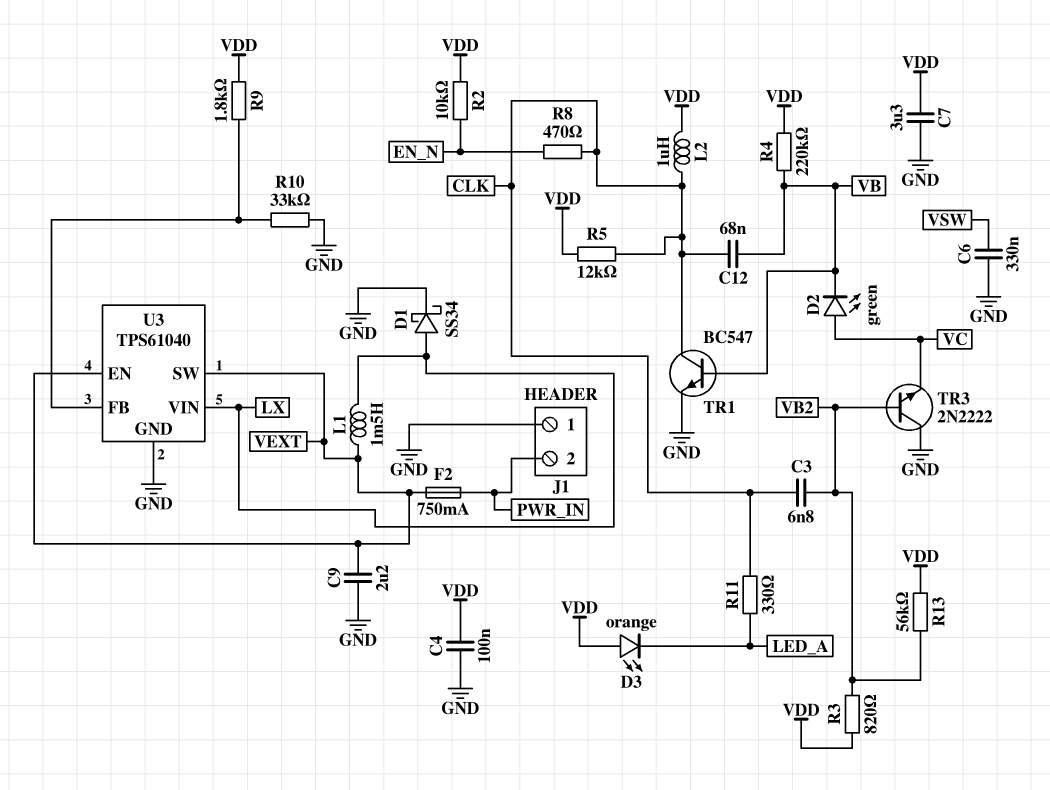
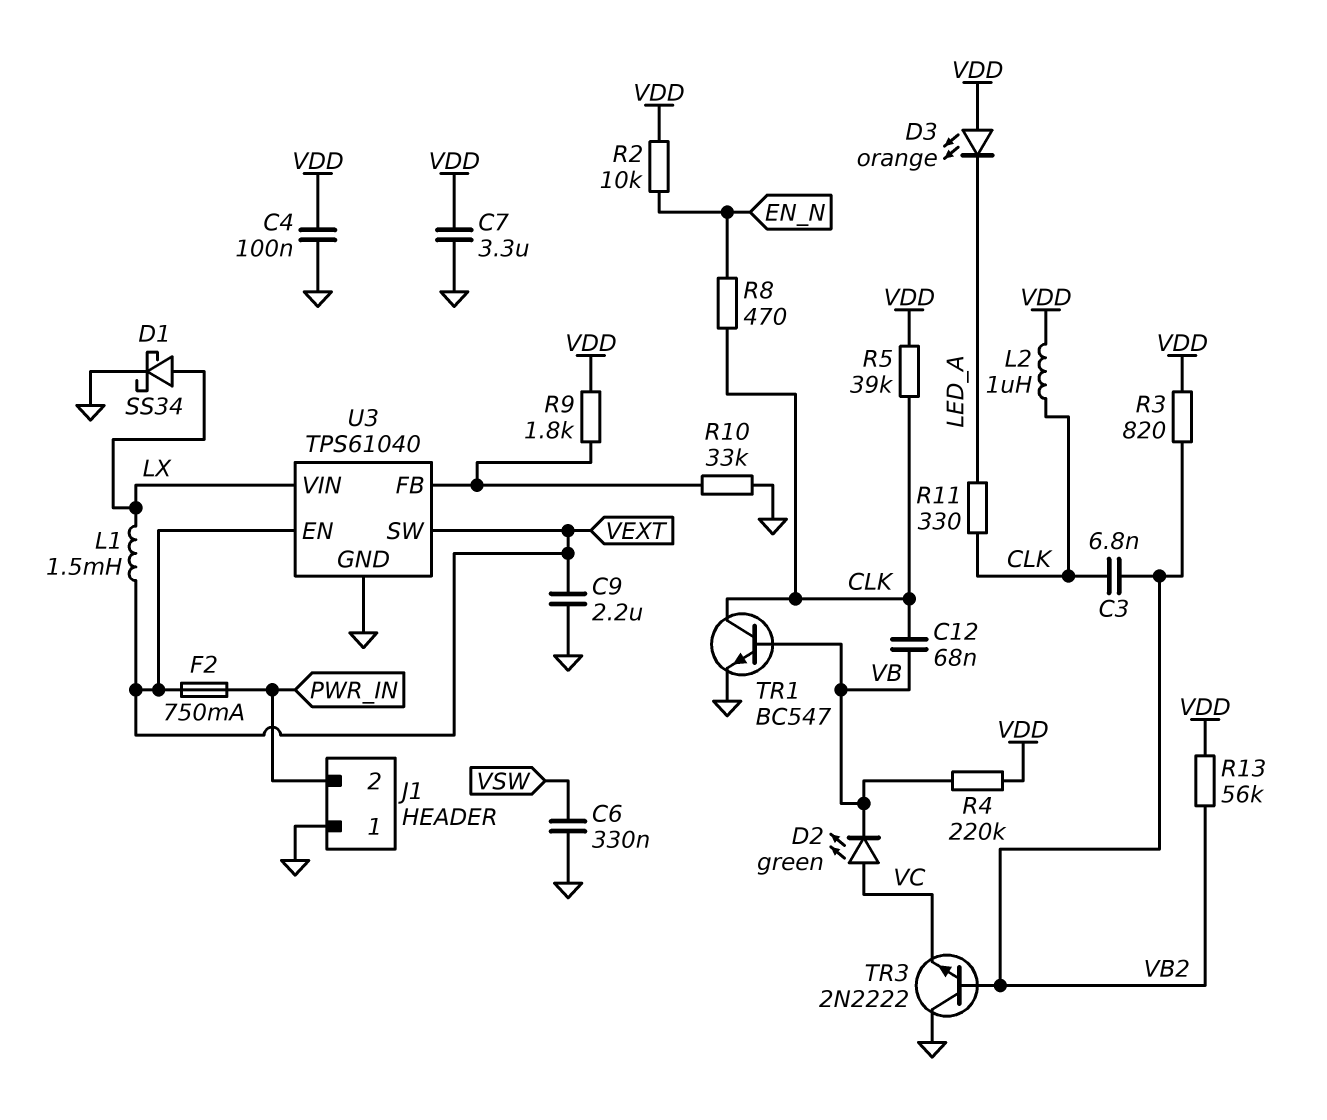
R5: 12k (CLK, VDD) -> 39k (CLK, VDD)

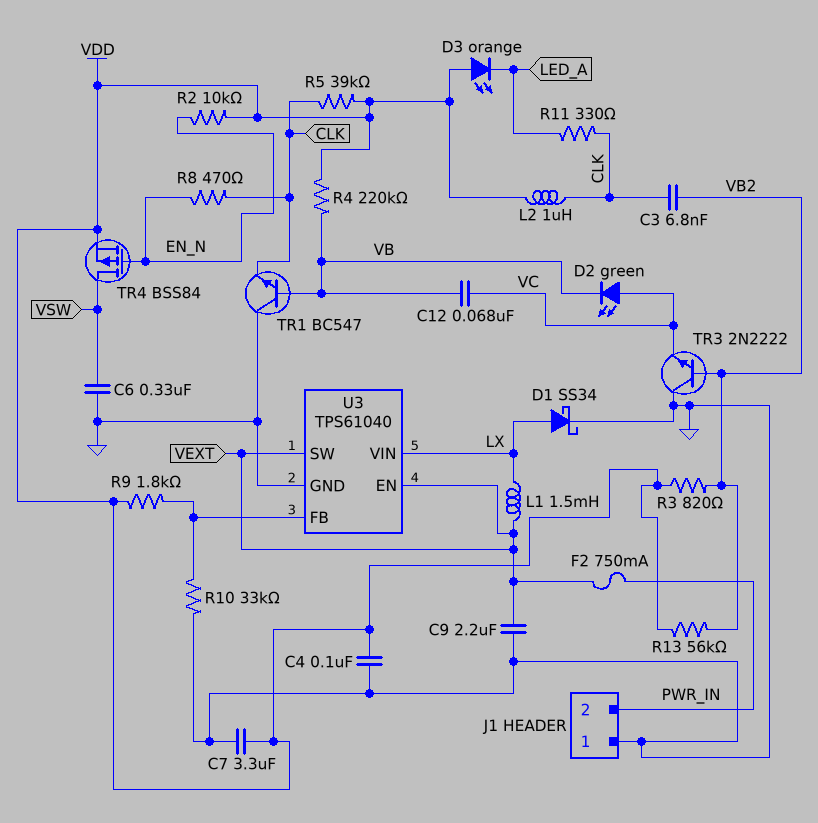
C12: 68nF (CLK, VB) -> 68nF (VB, VC)
TR1: NPN BC547 (B VB, C CLK, E GND) -> NPN BC547 (B VB, C GND, E CLK)
TR4: none -> PMOS BSS84 (G EN_N, D VSW, S VDD)

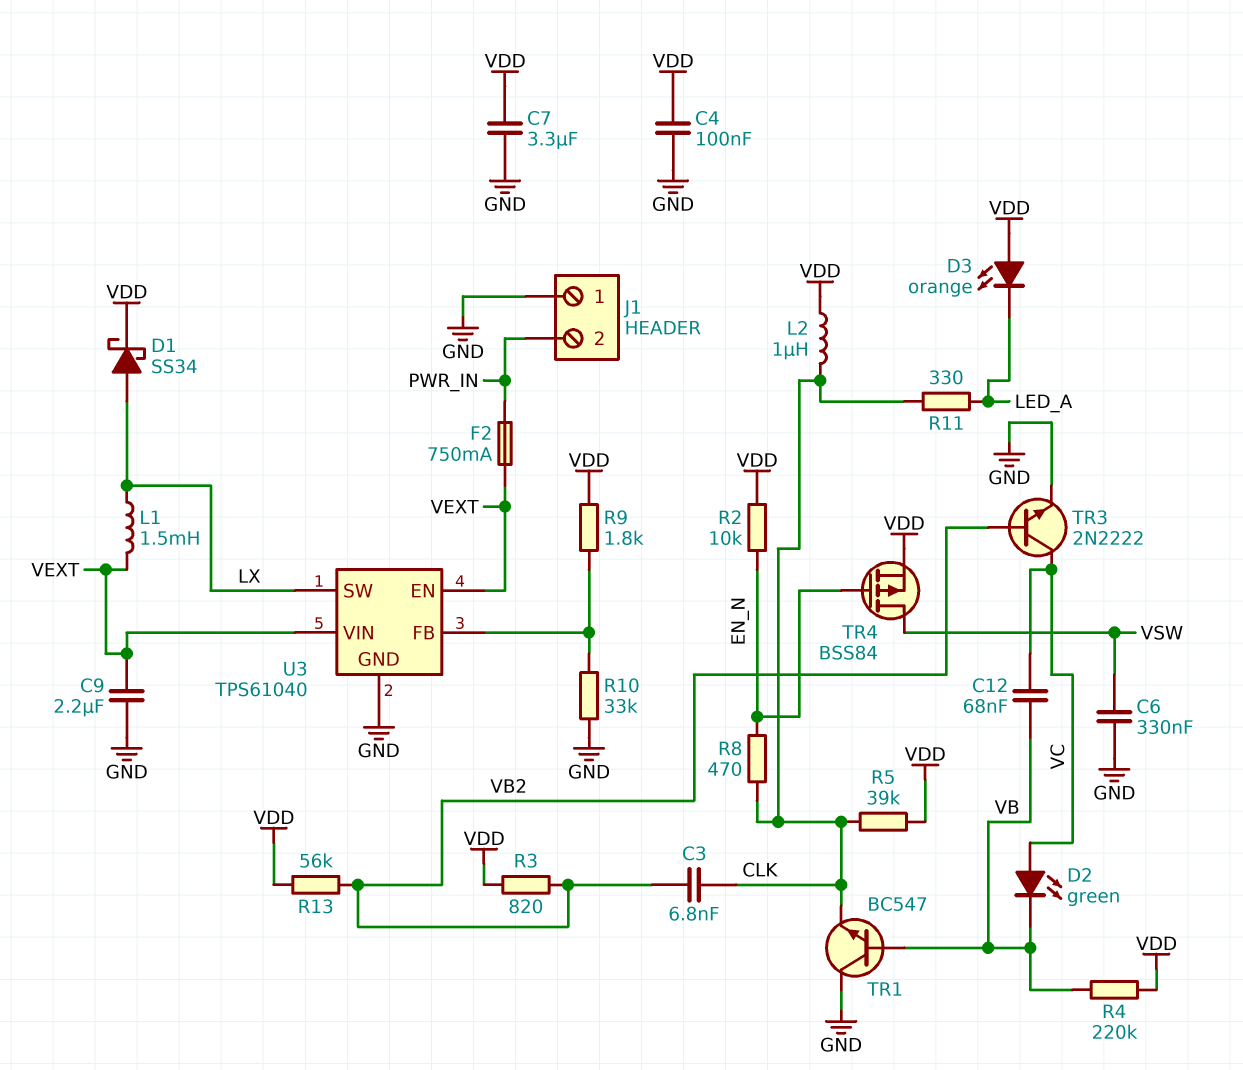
D1: schottky SS34 (A LX, K GND) -> schottky SS34 (A LX, K VDD)
TR3: NPN 2N2222 (B VB2, C GND, E VC) -> NPN 2N2222 (B VB2, C VC, E GND)
U3 pin SW: VEXT -> LX
U3 pin VIN: LX -> VEXT

